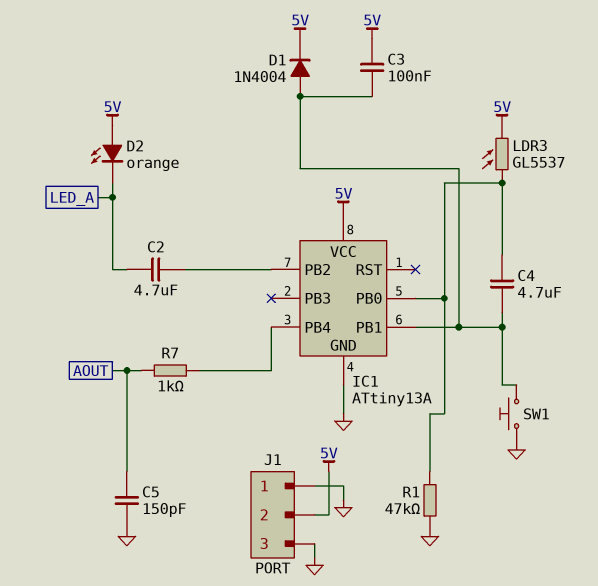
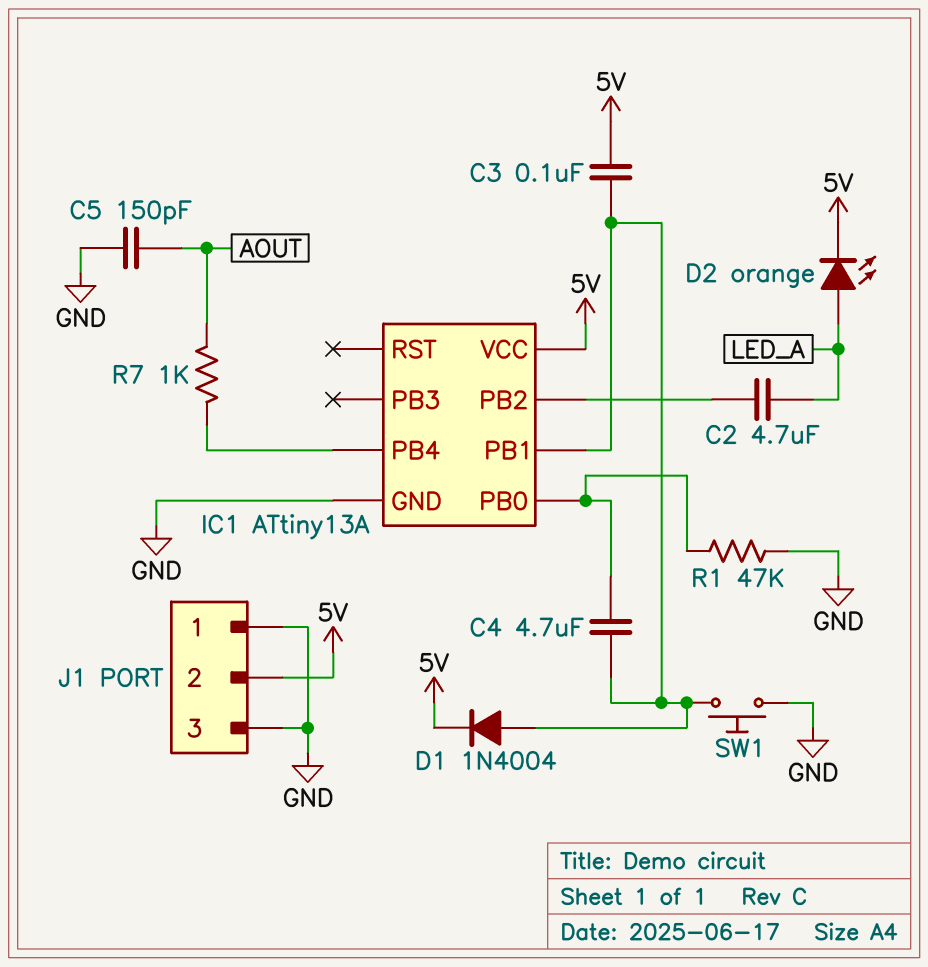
D2: LED orange (A 5V, K LED_A) -> LED orange (A LED_A, K 5V)
LDR3: GL5537 (5V, IC1/PB0) -> none

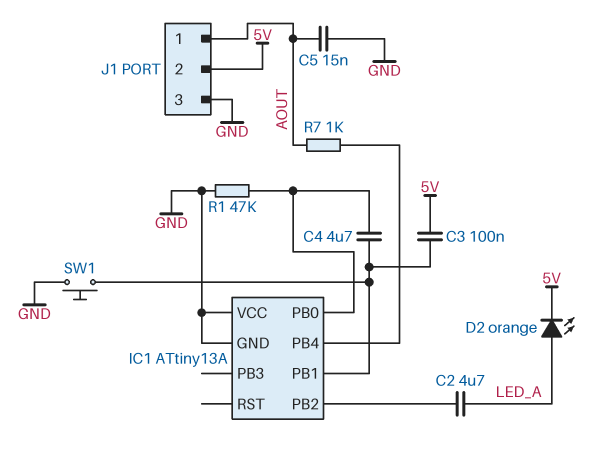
C5: 150pF (AOUT, GND) -> 15nF (AOUT, GND)
D1: diode 1N4004 (A IC1/PB1, K 5V) -> none
IC1 pin VCC: 5V -> GND
J1 pin 1: GND -> AOUT

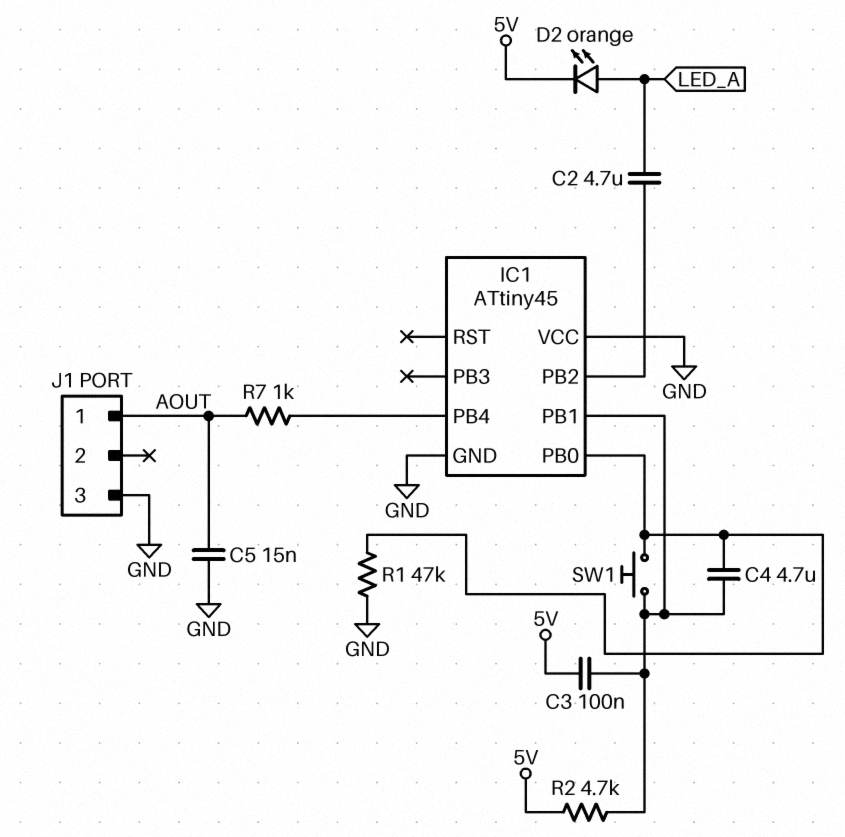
IC1: ATtiny13A -> ATtiny45
J1 pin 2: 5V -> none
R2: none -> 4.7k (5V, IC1/PB1)
SW1: button (GND, IC1/PB1) -> button (IC1/PB0, IC1/PB1)

